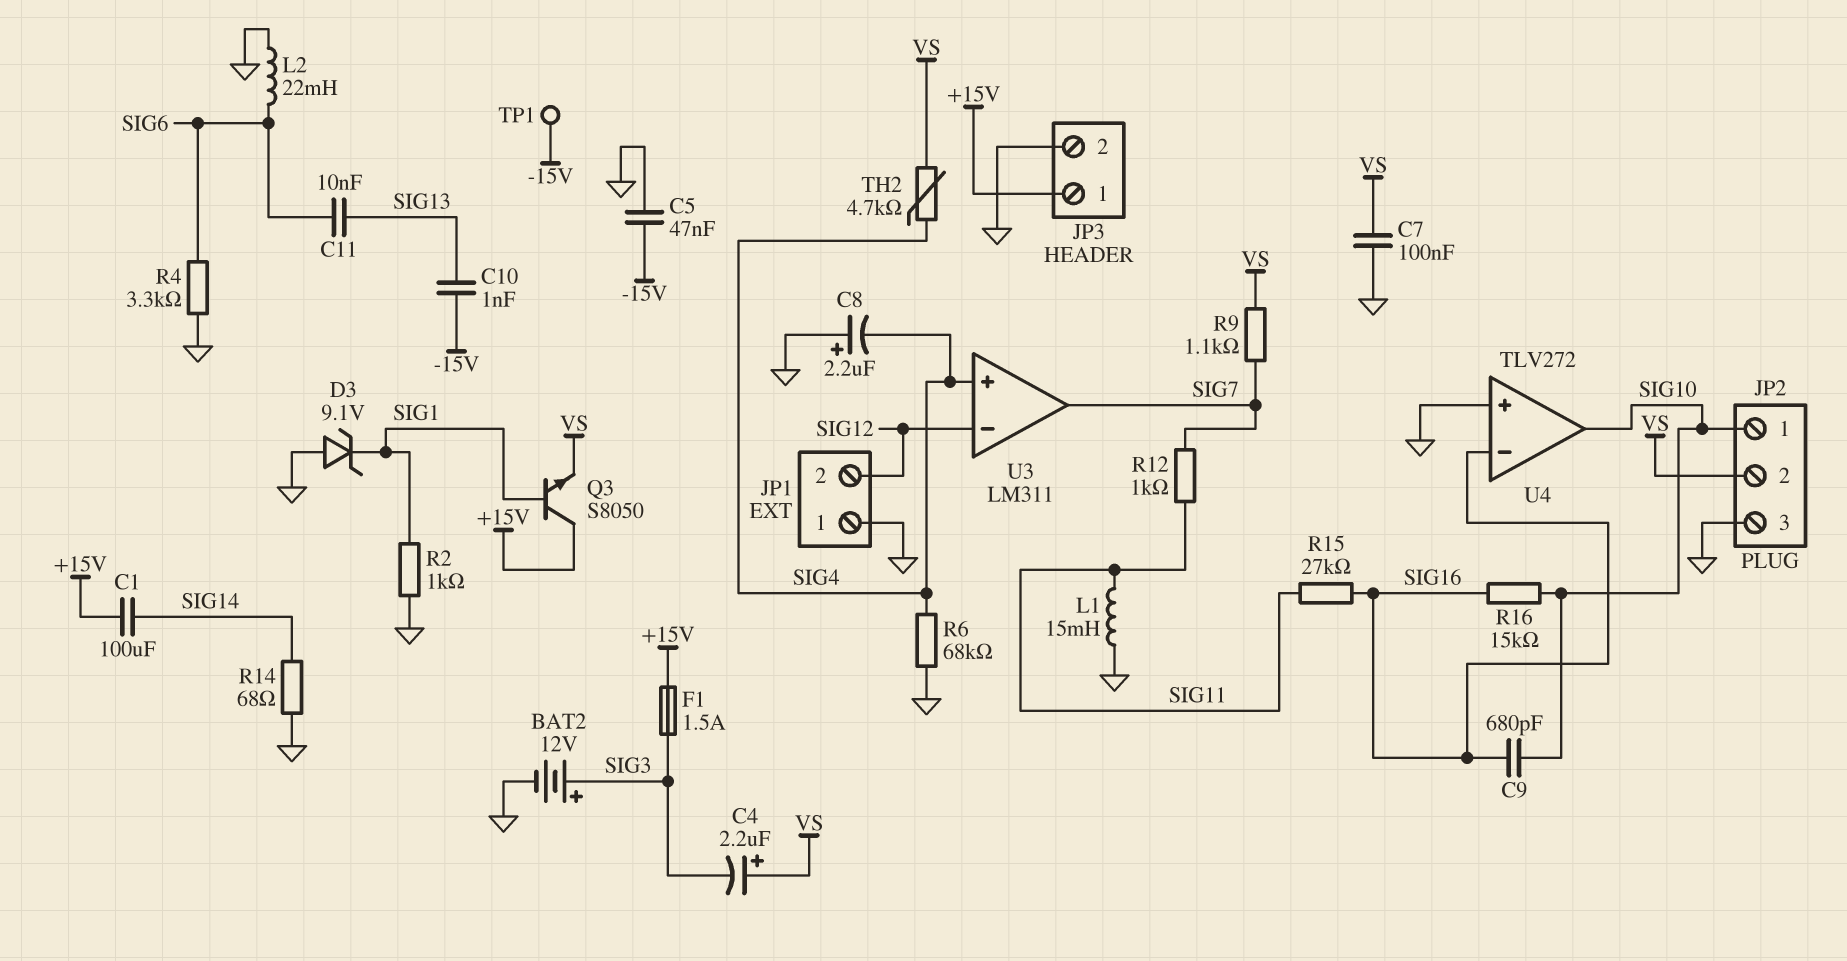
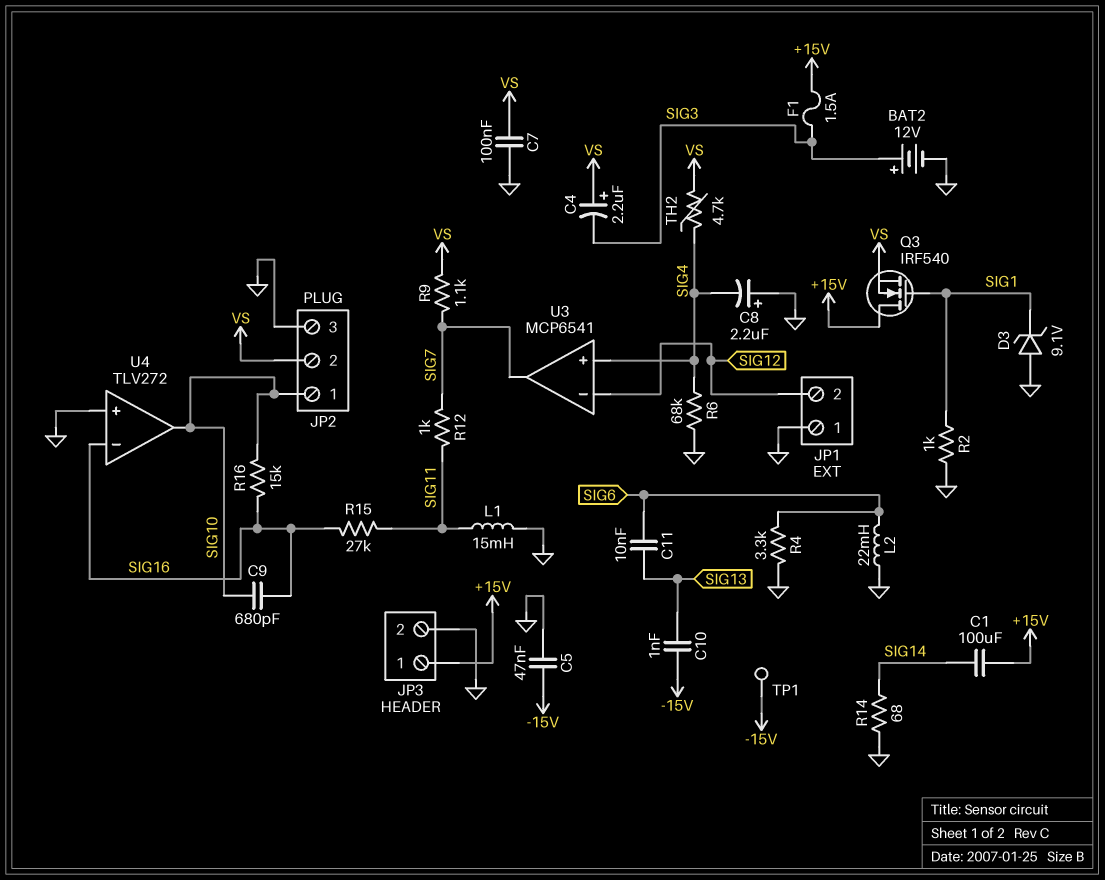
Q3: NPN S8050 (B SIG1, C +15V, E VS) -> NMOS IRF540 (G SIG1, D +15V, S VS)
U3: LM311 -> MCP6541

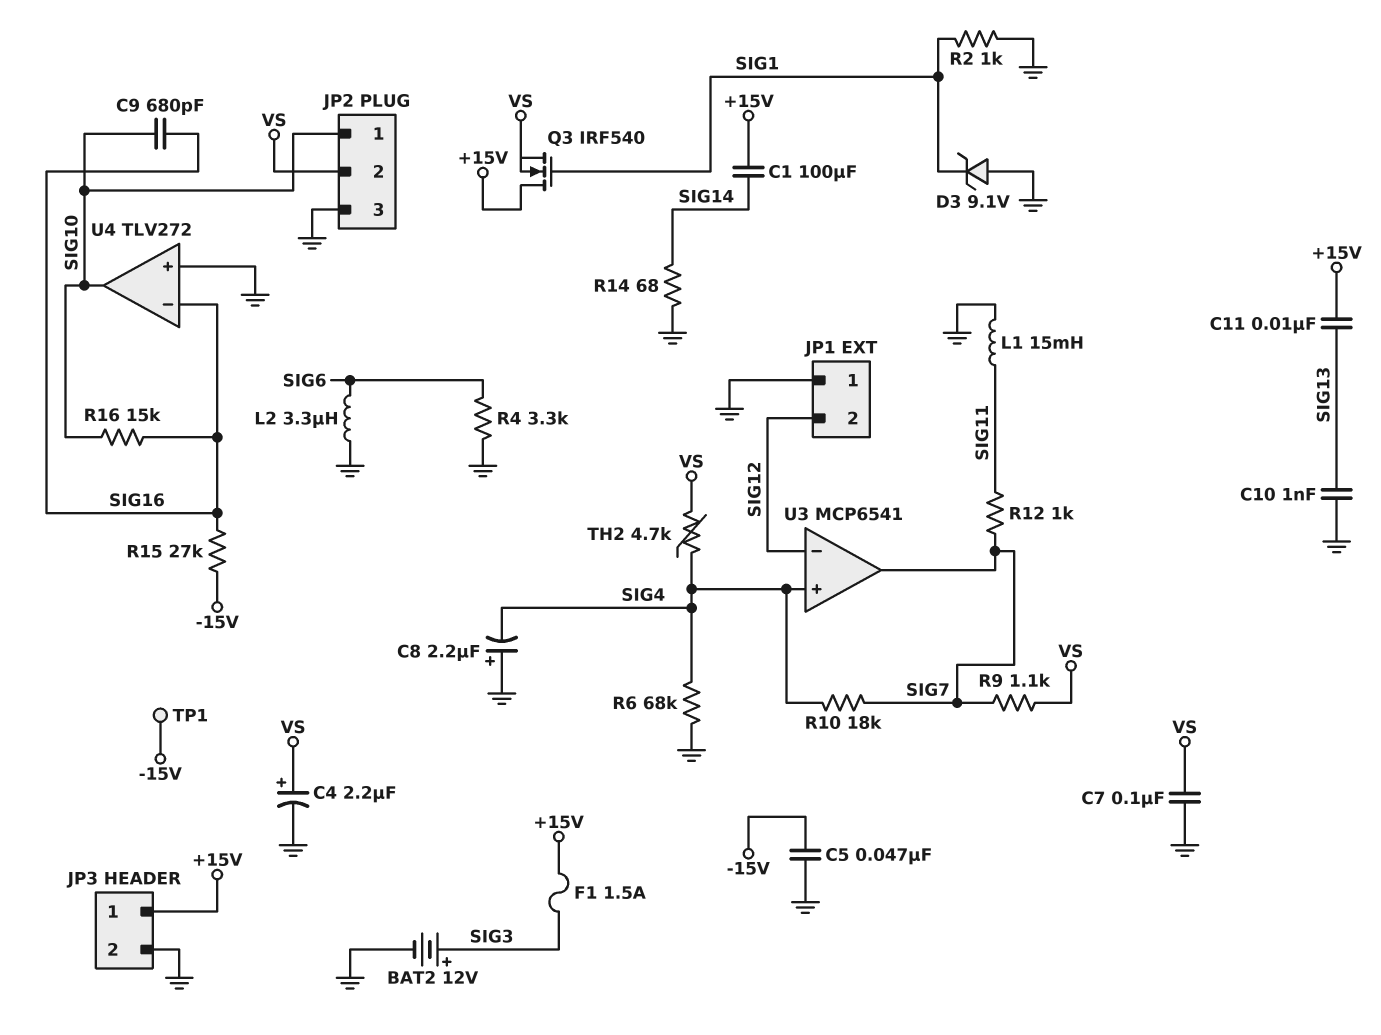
C4: 2.2uF (plus VS, minus SIG3) -> 2.2uF (plus VS, minus GND)
C10: 1nF (-15V, SIG13) -> 1nF (GND, SIG13)
C11: 10nF (SIG6, SIG13) -> 10nF (+15V, SIG13)
L2: 22mH (GND, SIG6) -> 3.3uH (GND, SIG6)
R10: none -> 18k (SIG4, SIG7)
R15: 27k (SIG11, SIG16) -> 27k (-15V, SIG16)

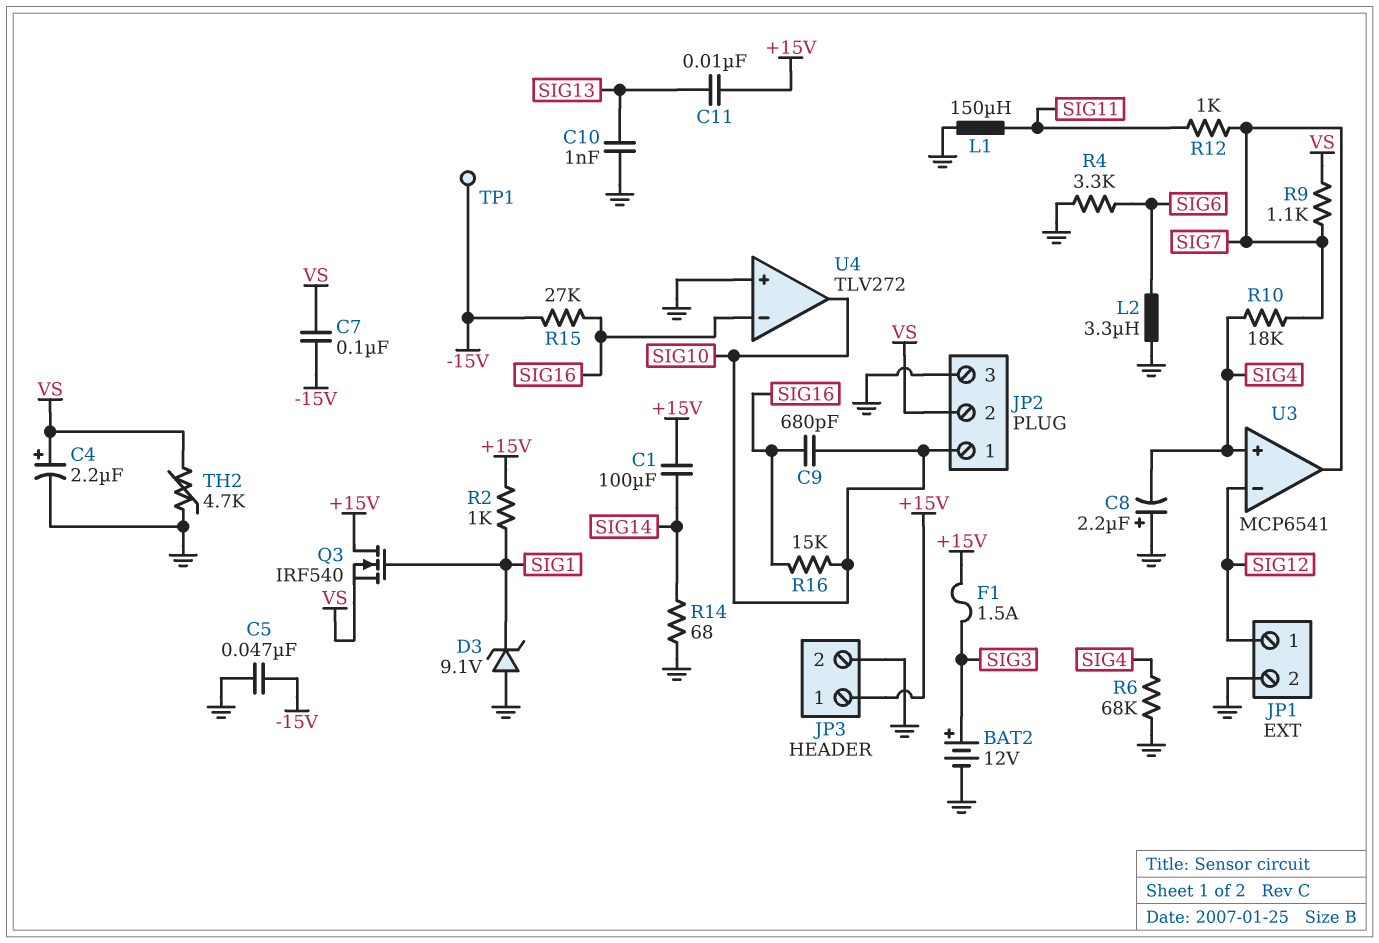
C7: 100nF (GND, VS) -> 100nF (-15V, VS)
JP1 pin 1: GND -> SIG12
JP1 pin 2: SIG12 -> GND
L1: 15mH (GND, SIG11) -> 150uH (GND, SIG11)
R2: 1k (GND, SIG1) -> 1k (+15V, SIG1)
TH2: 4.7k (SIG4, VS) -> 4.7k (GND, VS)

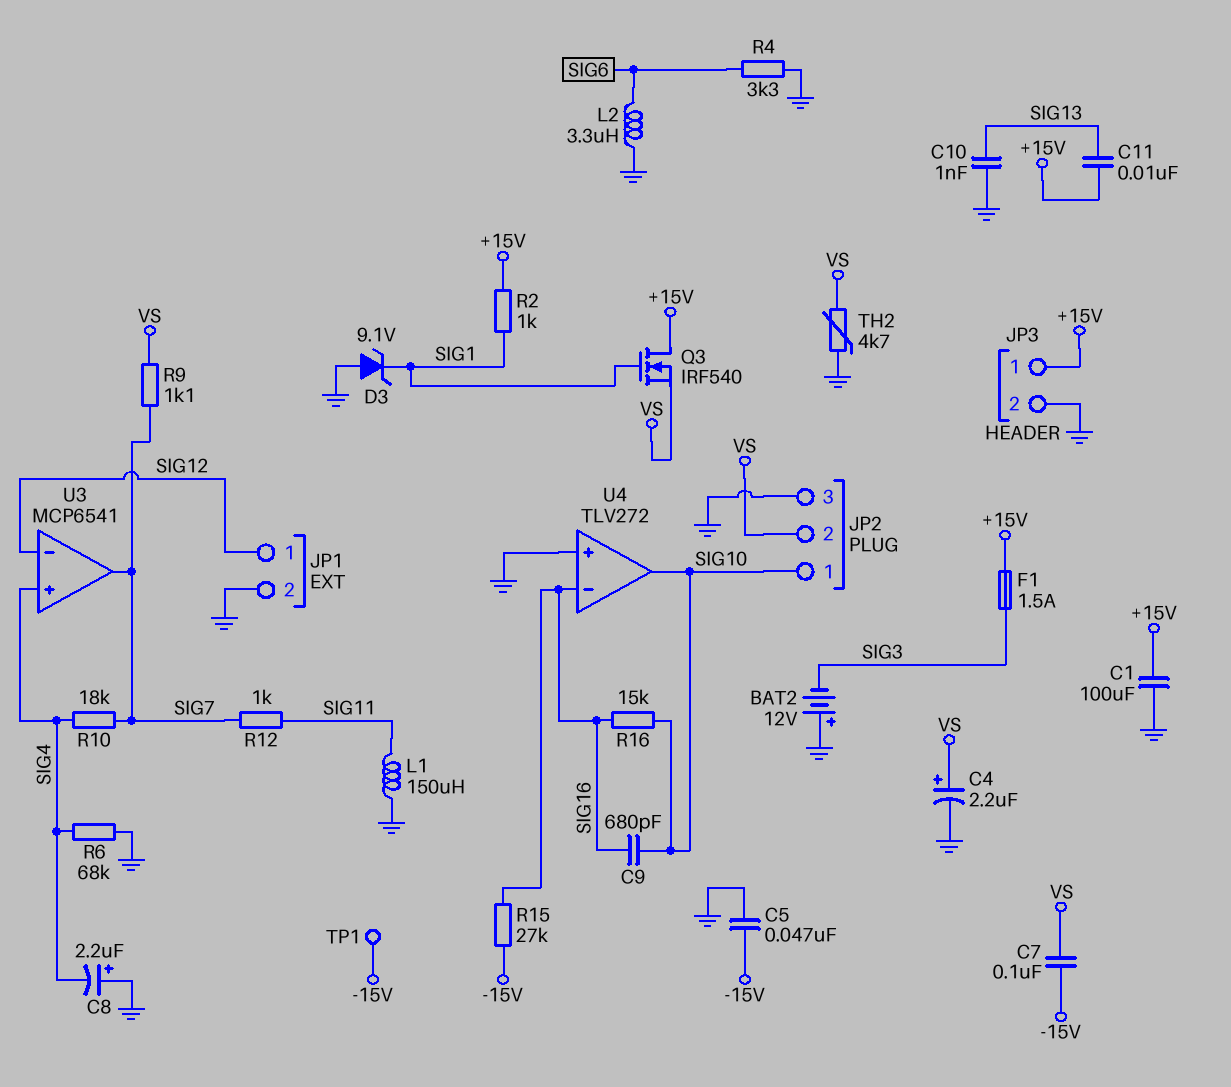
BAT2: 12V (plus SIG3, minus GND) -> 12V (plus GND, minus SIG3)
C1: 100uF (+15V, SIG14) -> 100uF (+15V, GND)
R14: 68 (GND, SIG14) -> none

